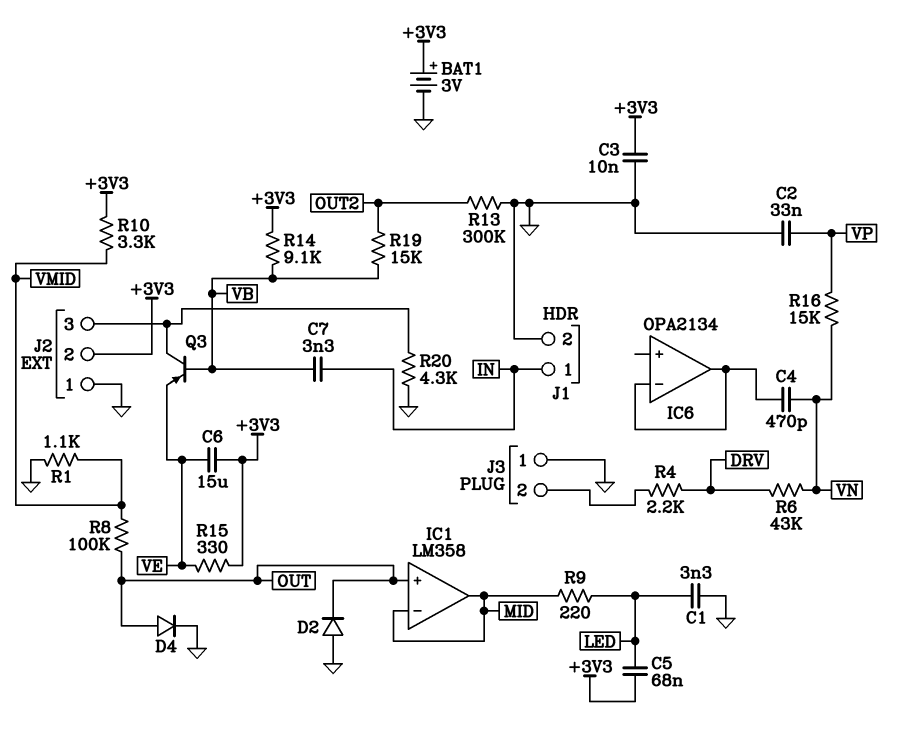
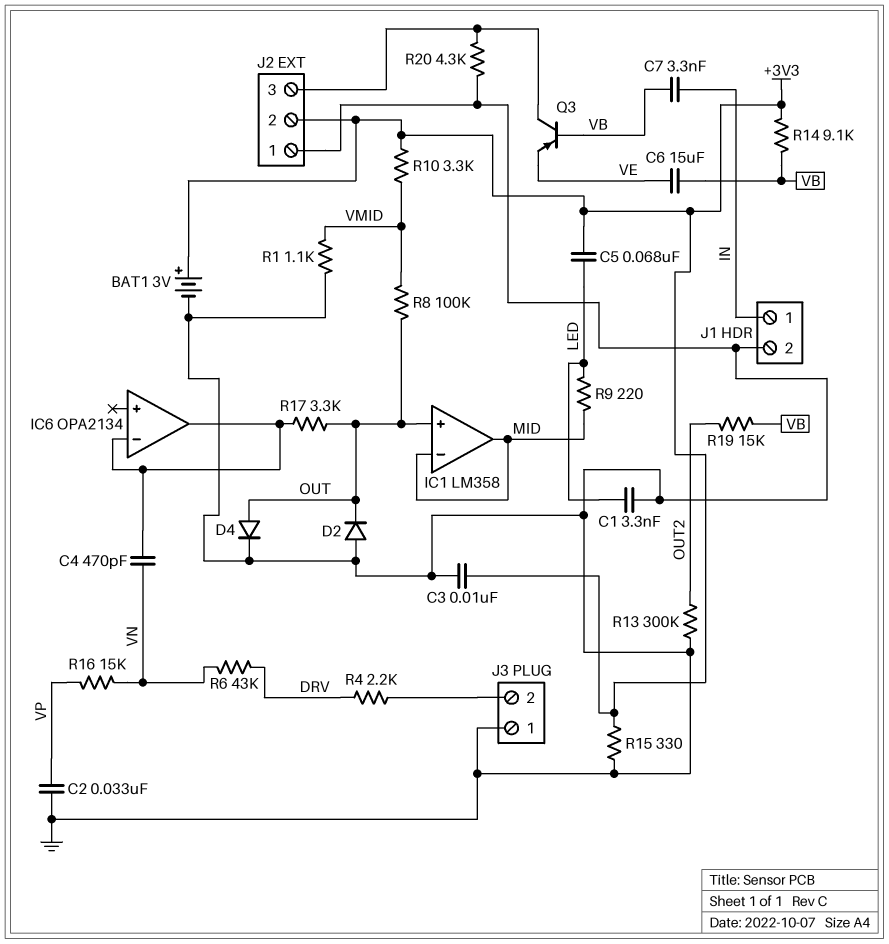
C6: 15uF (+3V3, VE) -> 15uF (VB, VE)
R15: 330 (+3V3, VE) -> 330 (+3V3, GND)
R17: none -> 3.3k (IC6/in-, OUT)

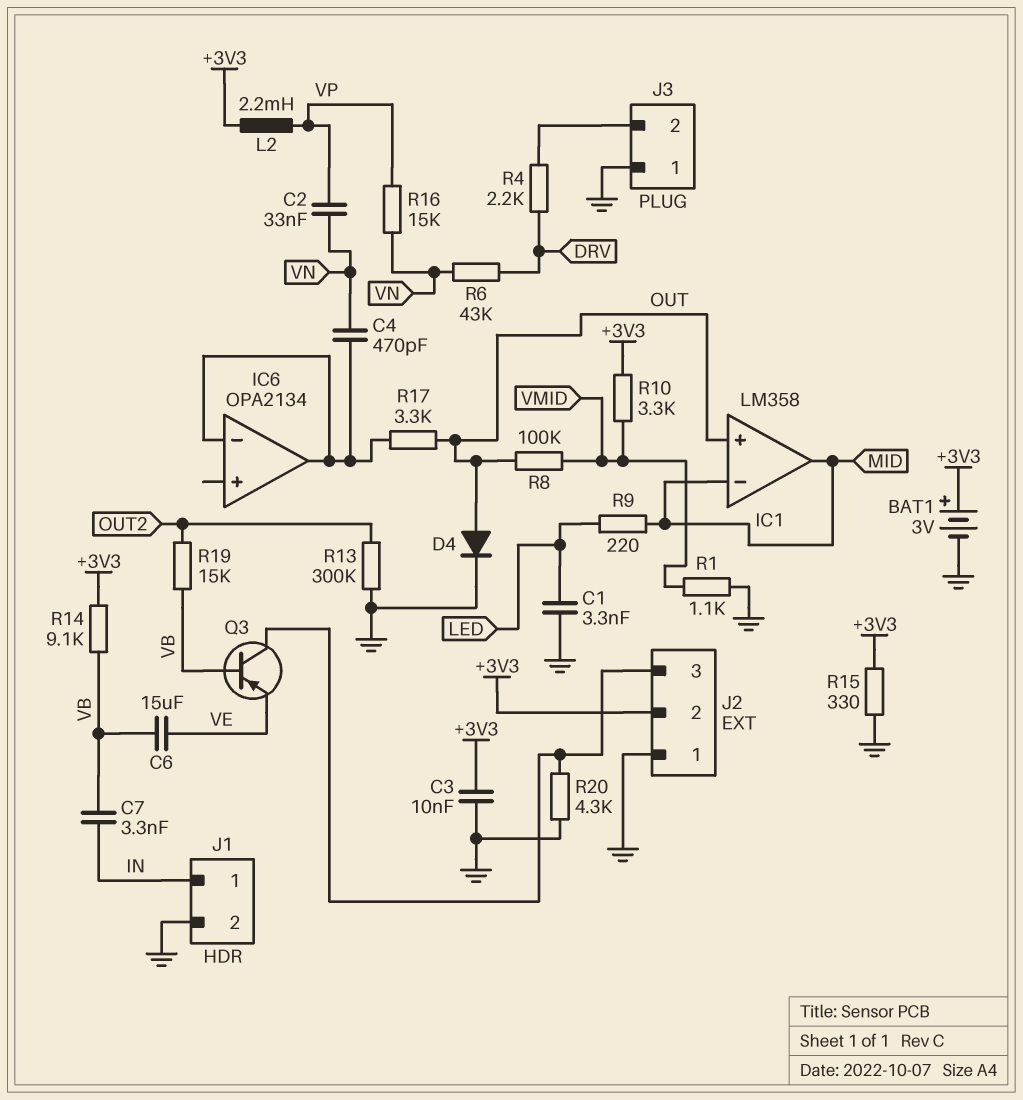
C2: 33nF (GND, VP) -> 33nF (VN, VP)
C5: 68nF (+3V3, LED) -> none
D2: diode (A GND, K OUT) -> none
L2: none -> 2.2mH (+3V3, VP)

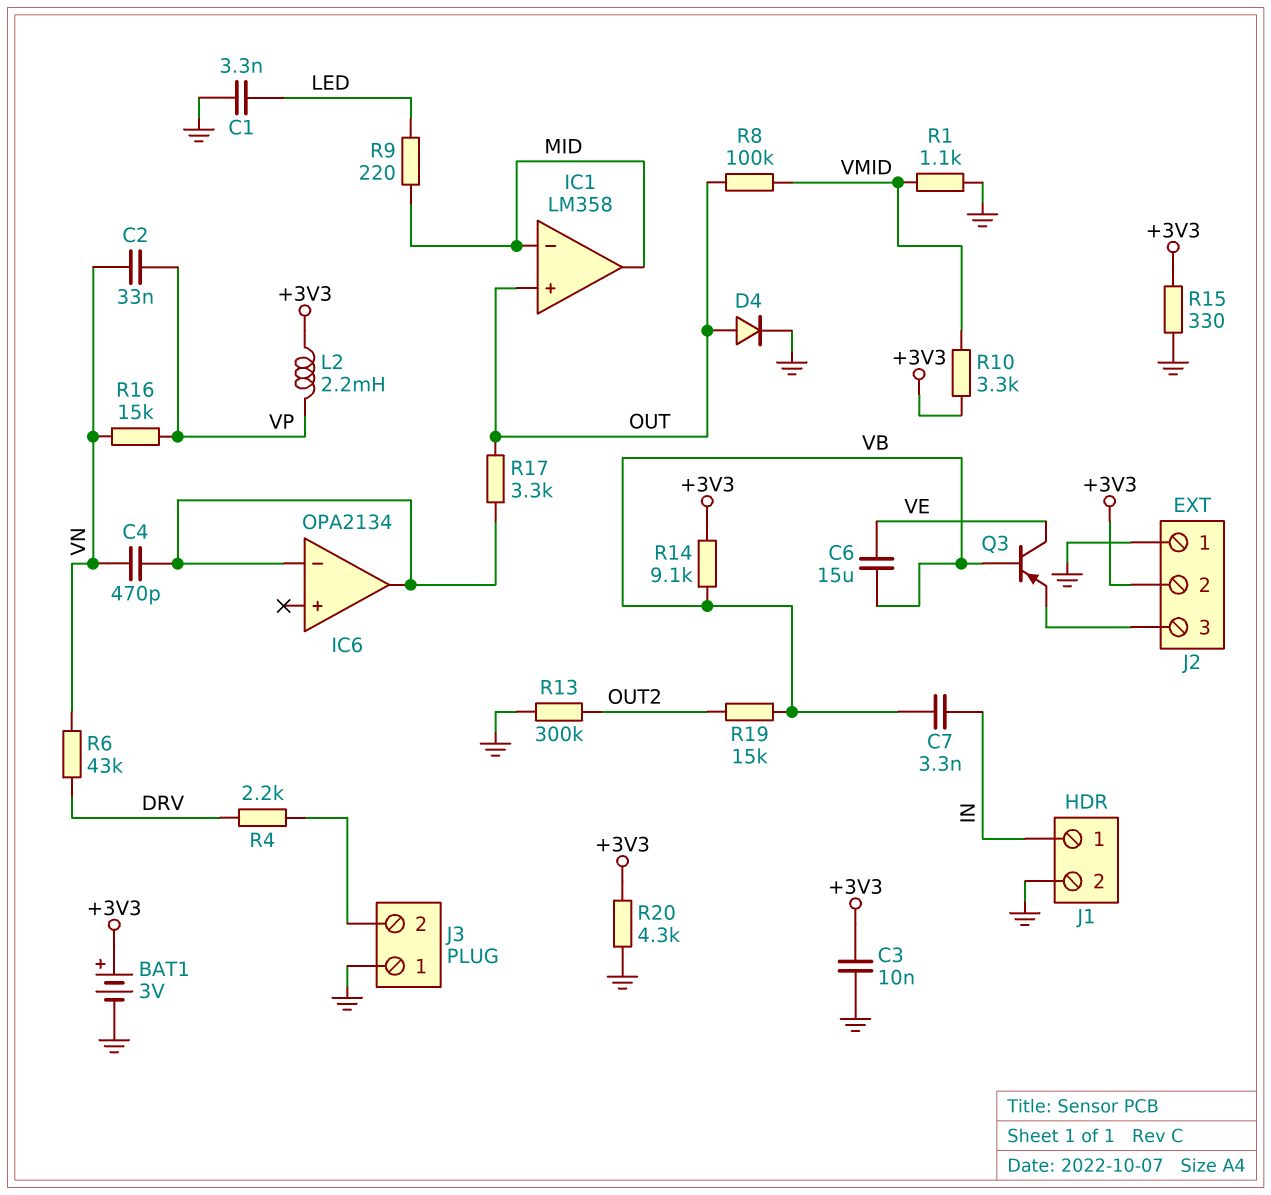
Q3: PNP (B VB, C J2/3, E VE) -> PNP (B VB, C VE, E J2/3)
R20: 4.3k (GND, J2/3) -> 4.3k (+3V3, GND)

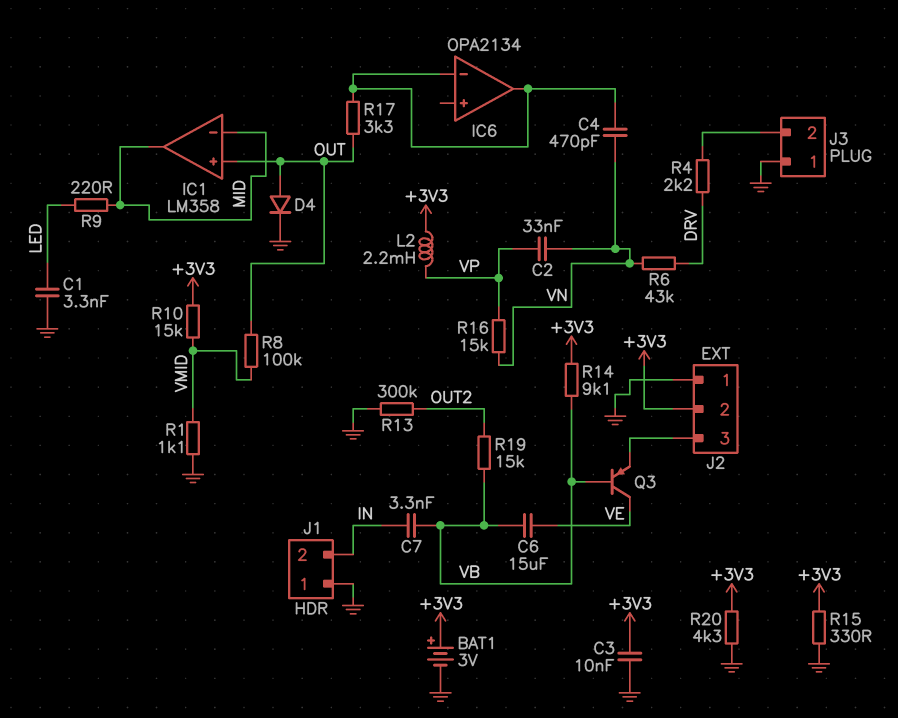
J1 pin 1: IN -> GND
J1 pin 2: GND -> IN
R10: 3.3k (+3V3, VMID) -> 15k (+3V3, VMID)

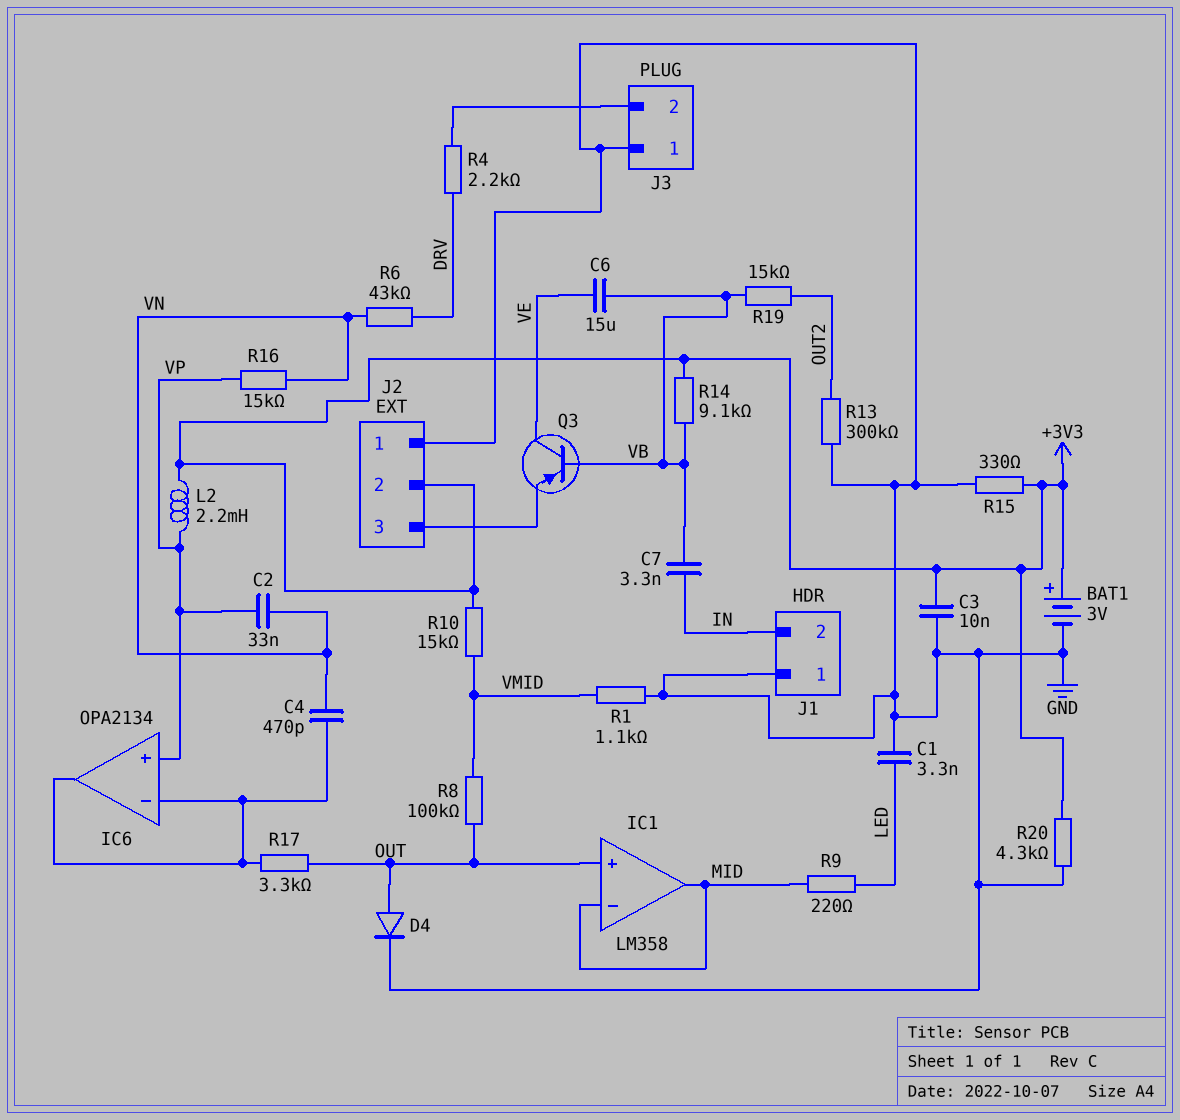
IC6 pin in+: none -> VP

